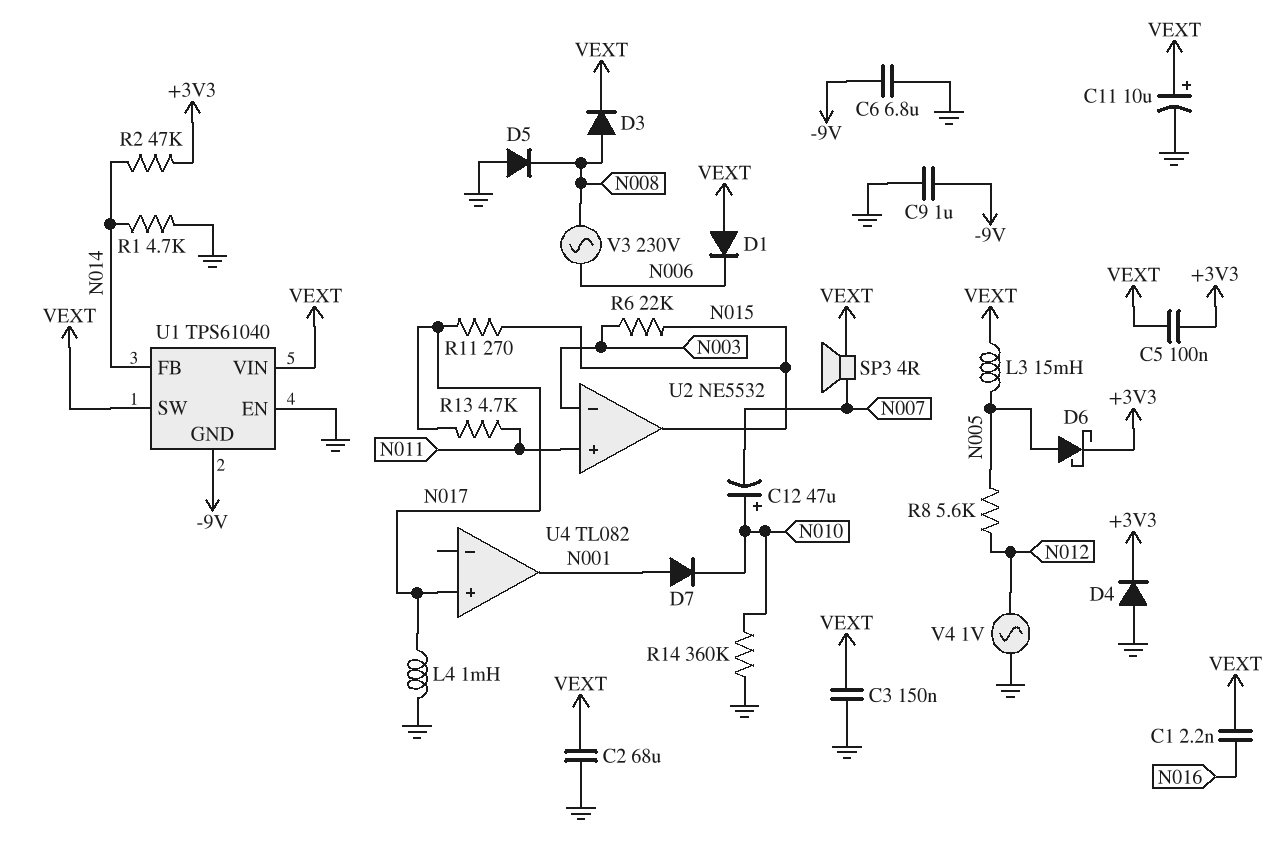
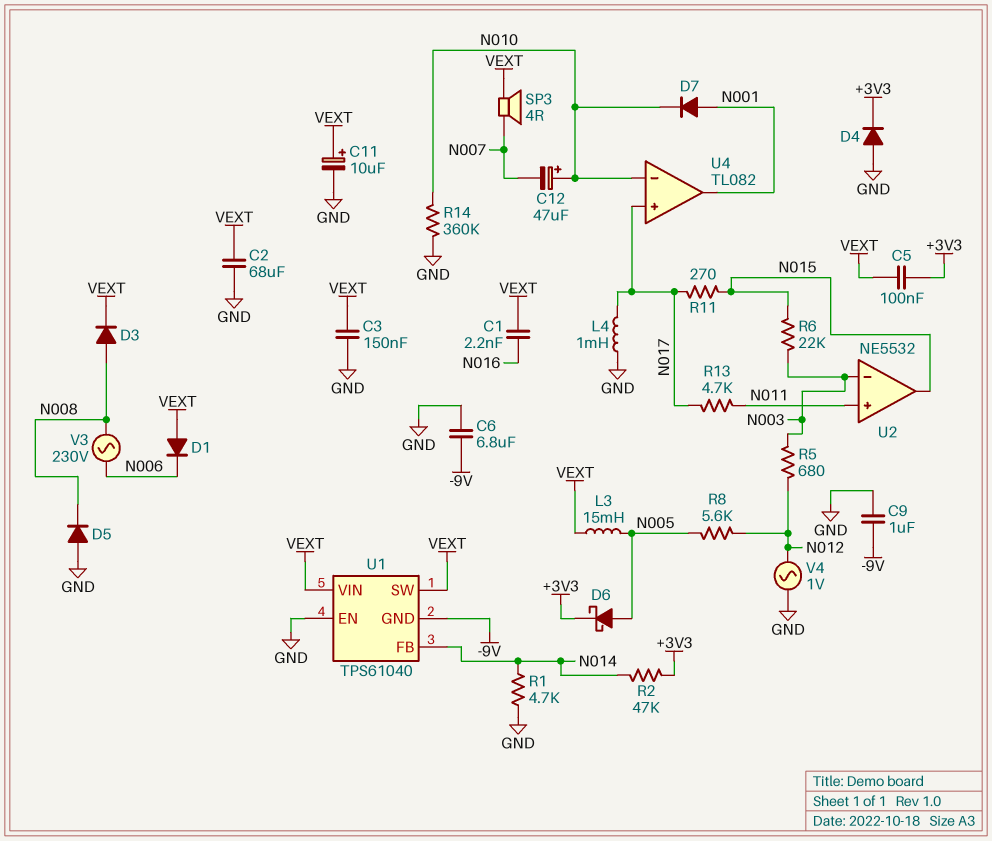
R5: none -> 680 (N003, N012)
U4 pin in-: none -> N010

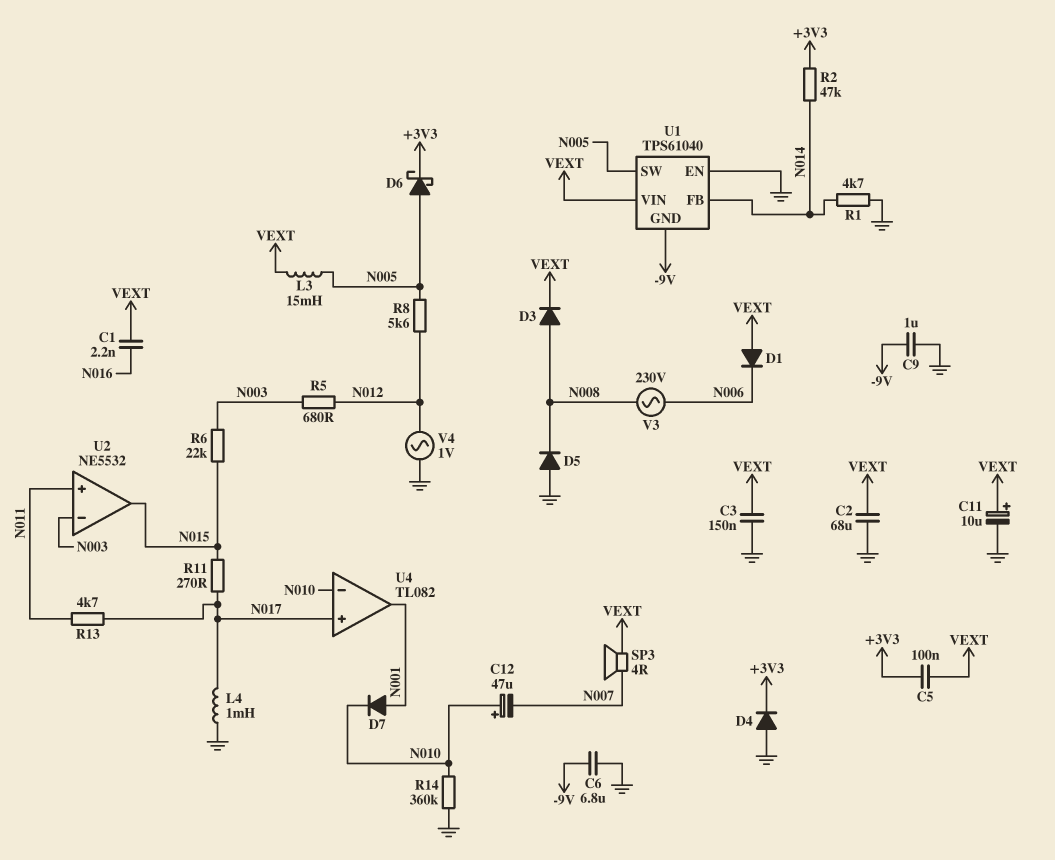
U1 pin SW: VEXT -> N005

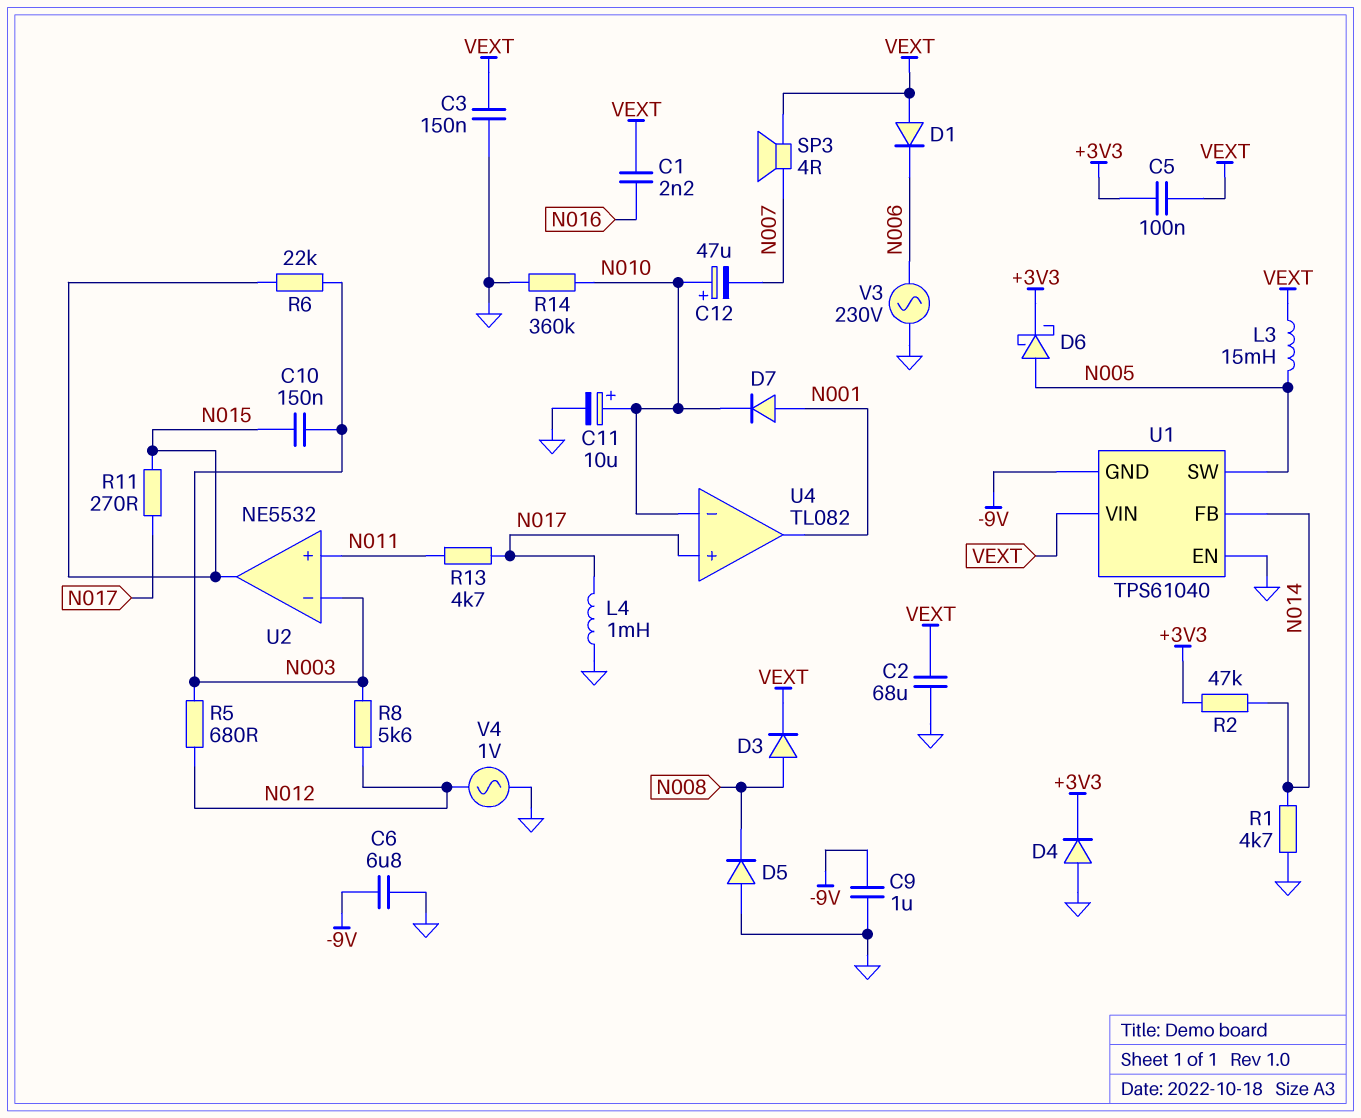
C10: none -> 150nF (N003, N015)
C11: 10uF (plus VEXT, minus GND) -> 10uF (plus N010, minus GND)
R8: 5.6k (N005, N012) -> 5.6k (N003, N012)
V3: AC 230V (N006, N008) -> AC 230V (GND, N006)

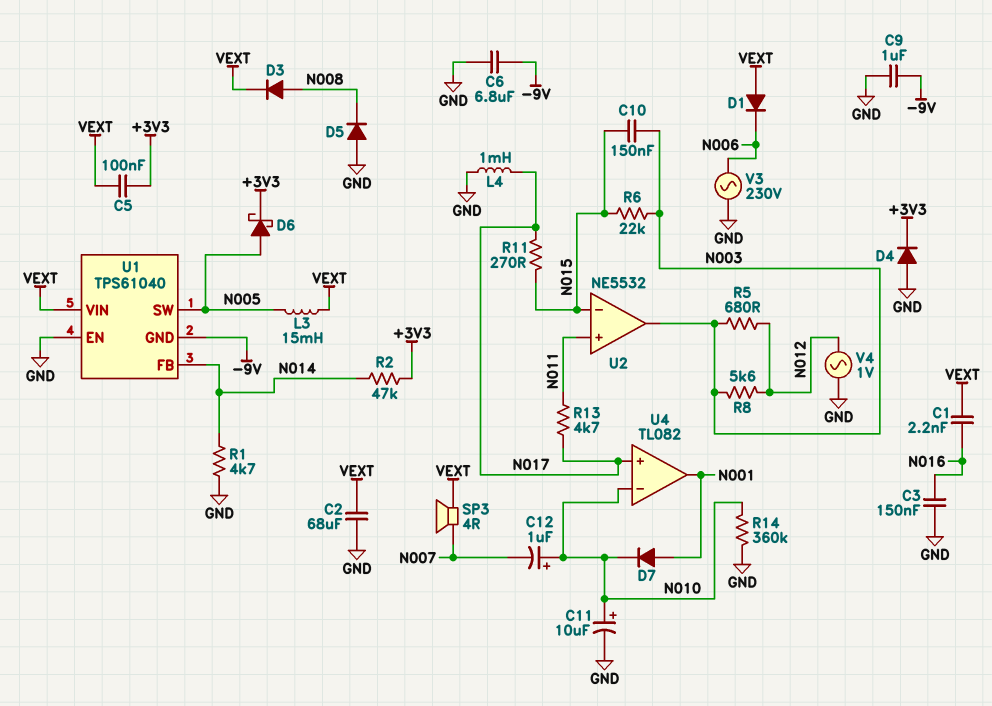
C3: 150nF (GND, VEXT) -> 150nF (GND, N016)
C12: 47uF (plus N010, minus N007) -> 1uF (plus N010, minus N007)
U2 pin in-: N003 -> N015
U2 pin out: N015 -> N003

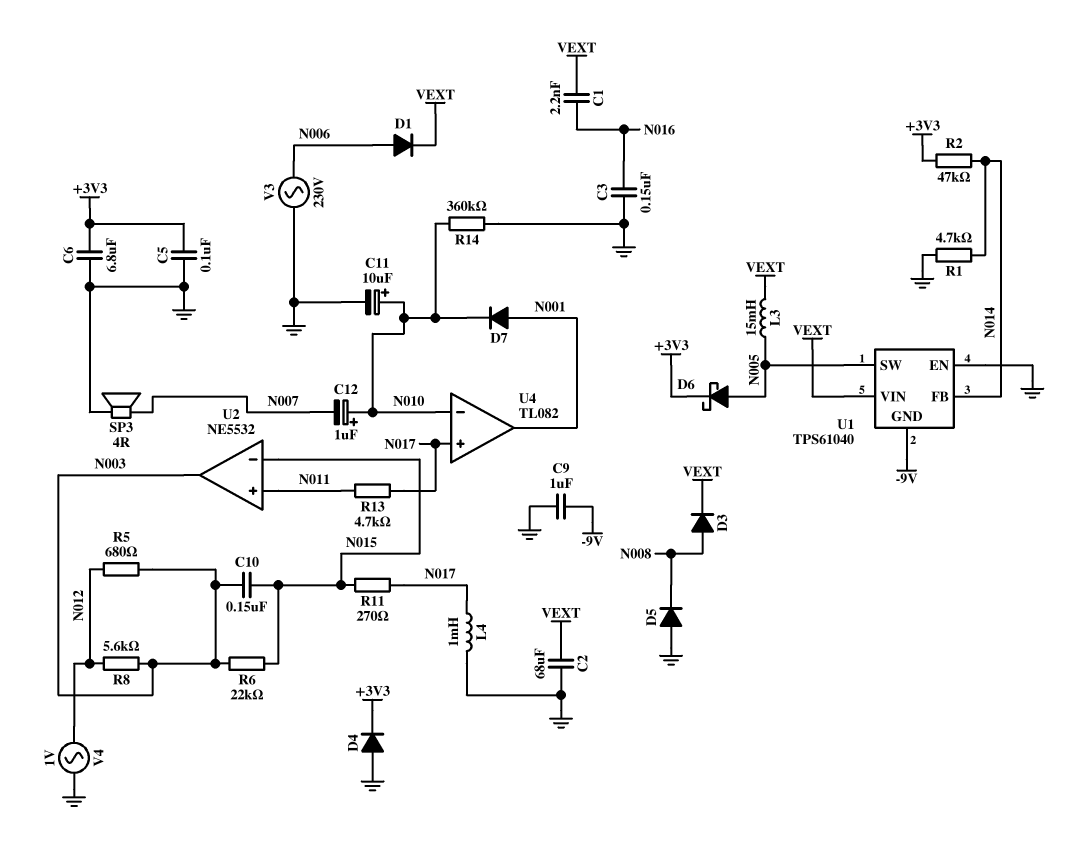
C5: 100nF (+3V3, VEXT) -> 100nF (+3V3, GND)
C6: 6.8uF (-9V, GND) -> 6.8uF (+3V3, GND)
D1: diode (A VEXT, K N006) -> diode (A N006, K VEXT)
SP3: speaker 4R (N007, VEXT) -> speaker 4R (GND, N007)

